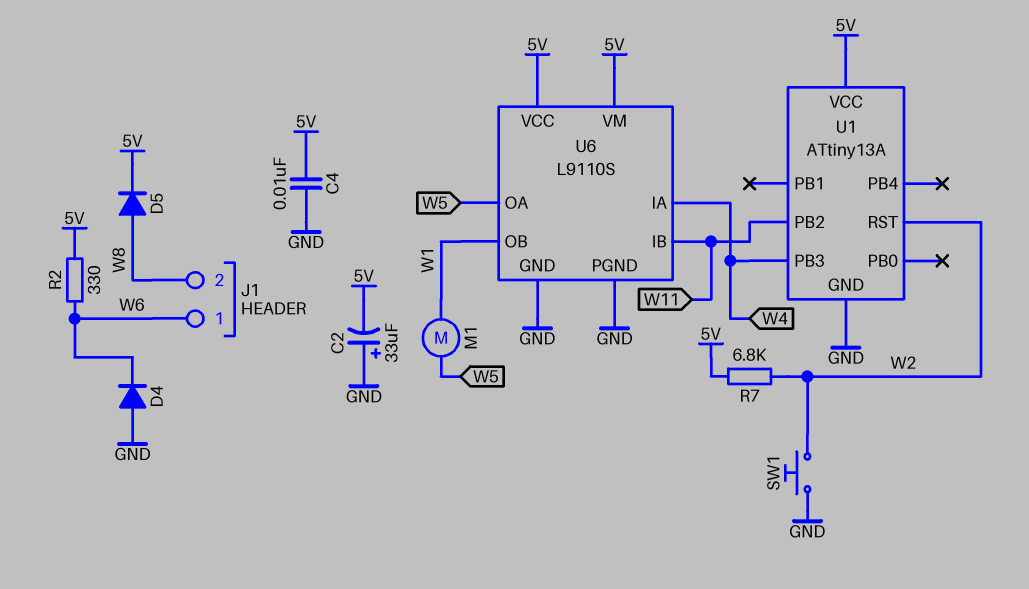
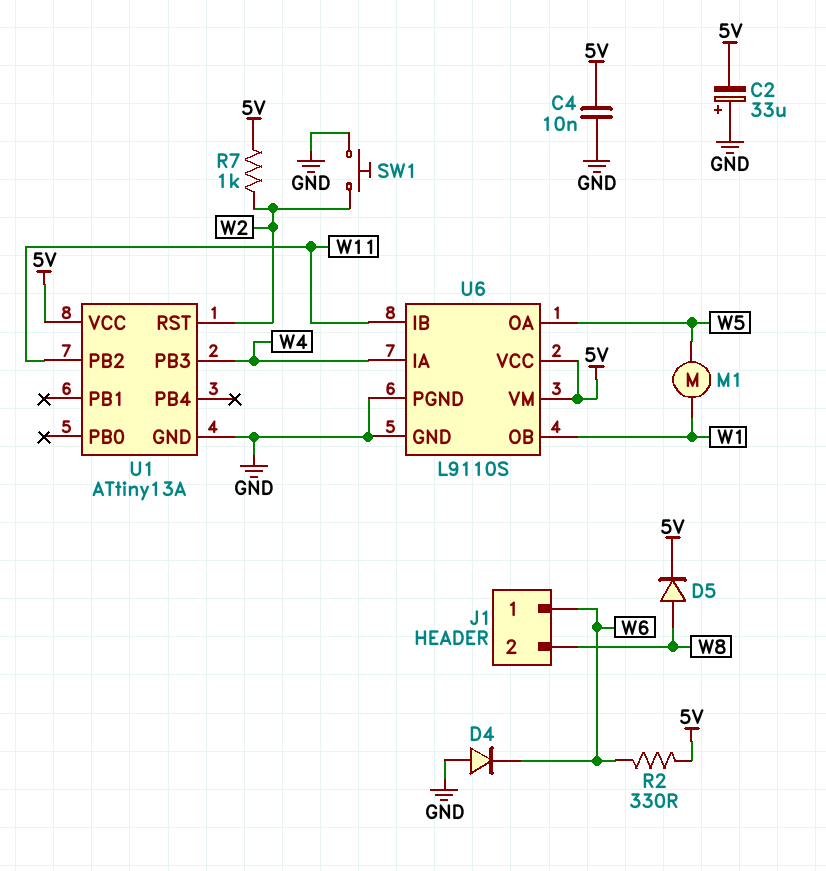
R7: 6.8k (5V, W2) -> 1k (5V, W2)

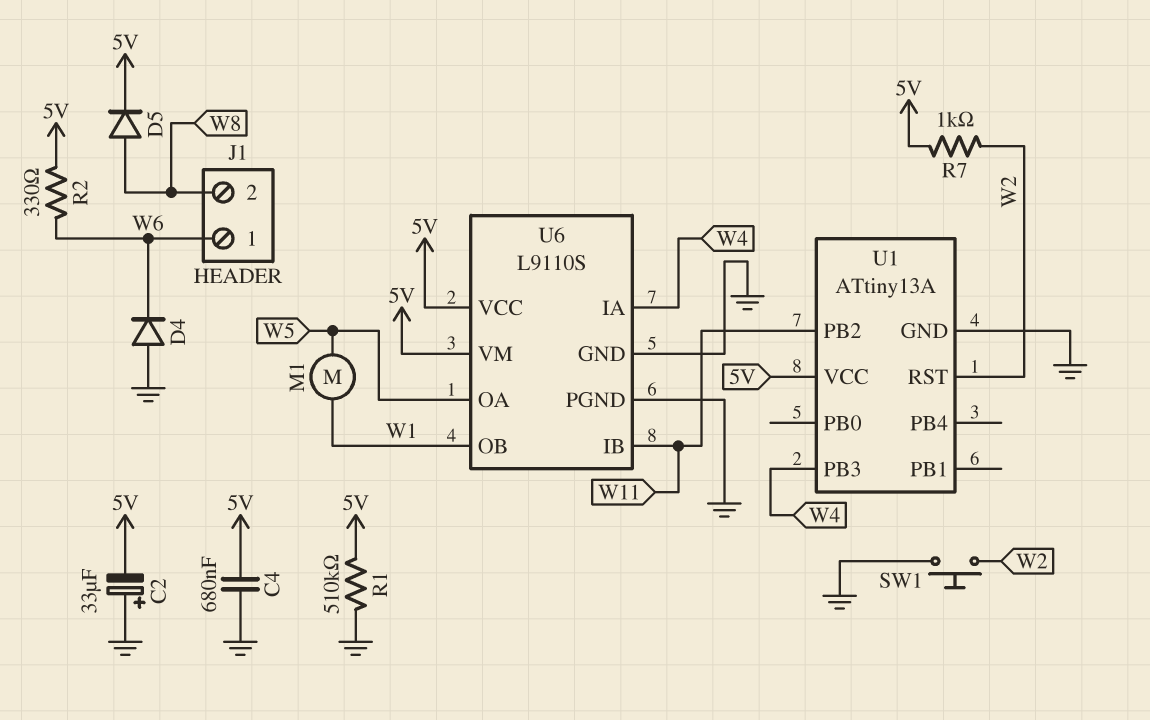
C4: 10nF (5V, GND) -> 680nF (5V, GND)
R1: none -> 510k (5V, GND)

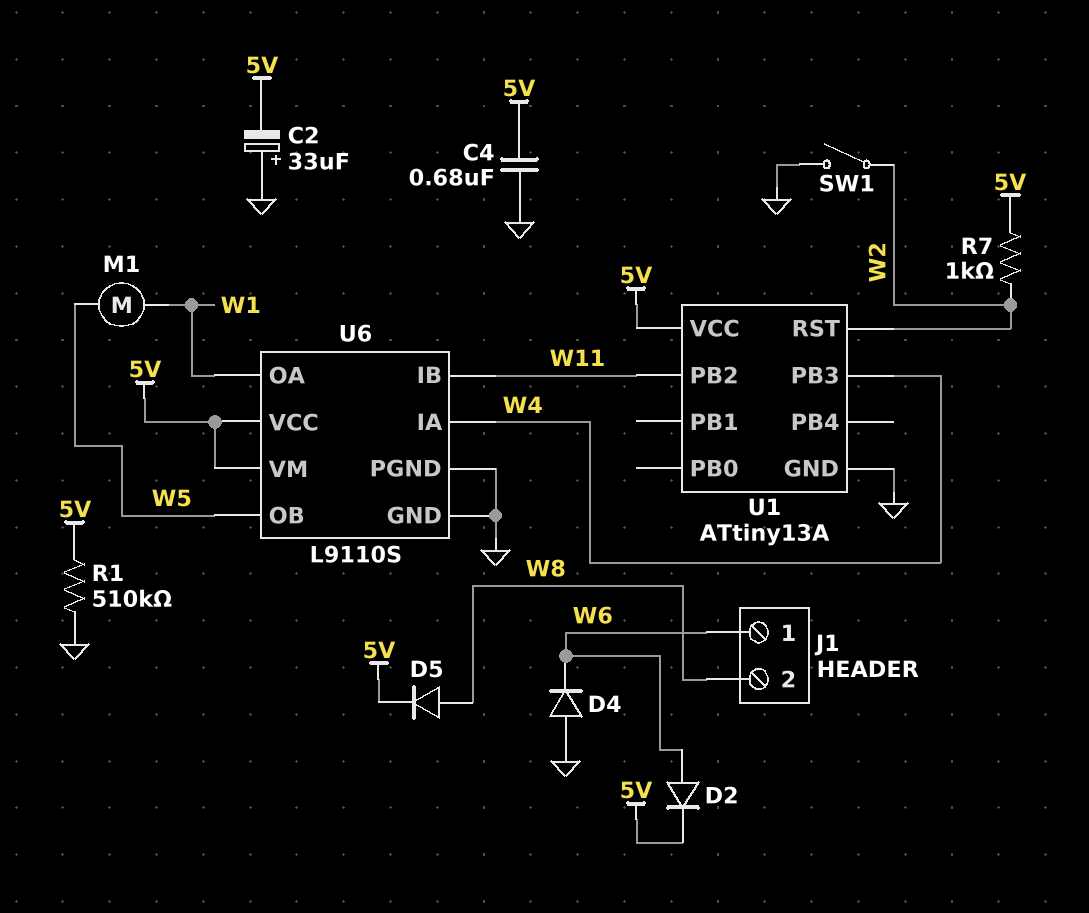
D2: none -> diode (A W6, K 5V)
R2: 330 (5V, W6) -> none
SW1: button (GND, W2) -> switch (GND, W2)
U6 pin OA: W5 -> W1
U6 pin OB: W1 -> W5

